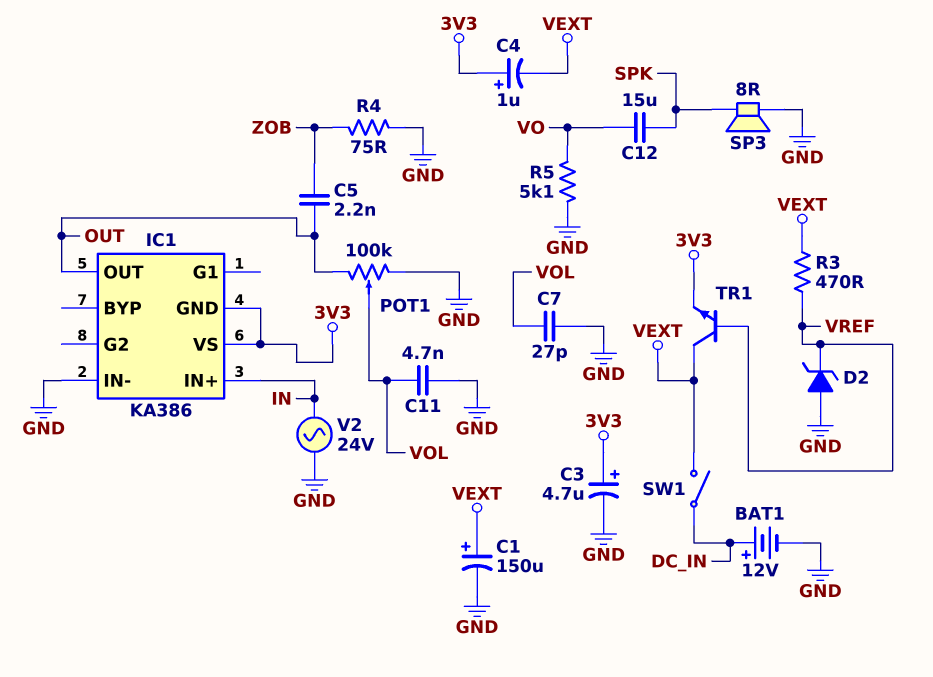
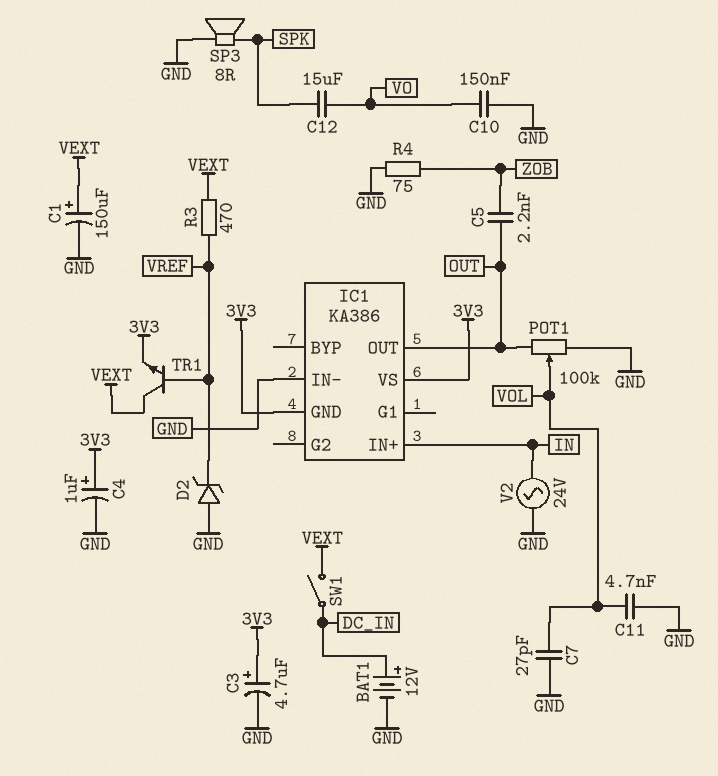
C4: 1uF (plus 3V3, minus VEXT) -> 1uF (plus 3V3, minus GND)
C10: none -> 150nF (GND, VO)
R5: 5.1k (GND, VO) -> none

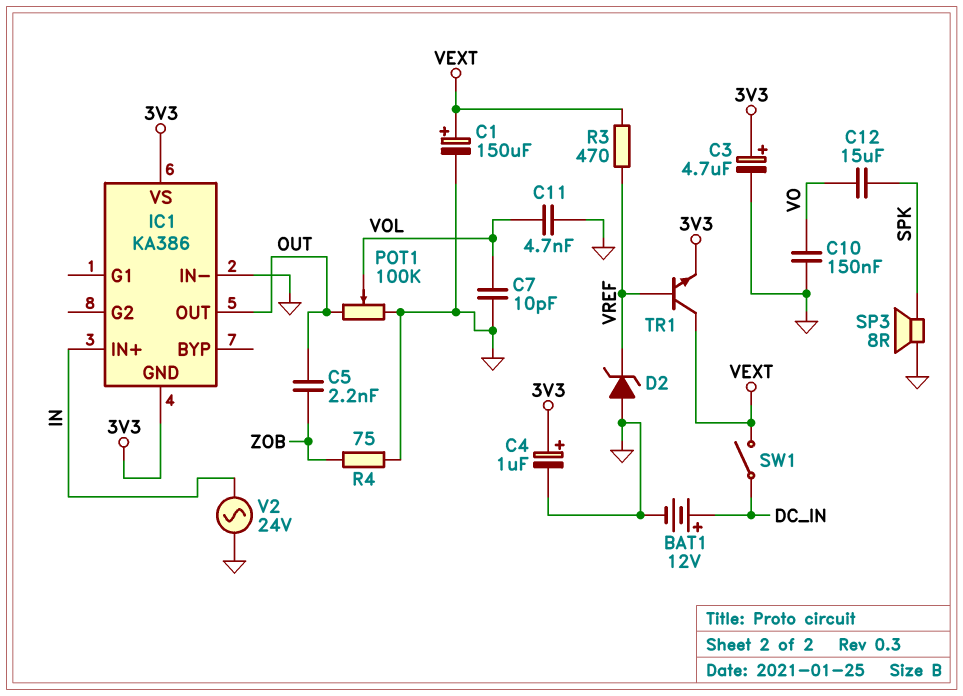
C7: 27pF (GND, VOL) -> 10pF (GND, VOL)

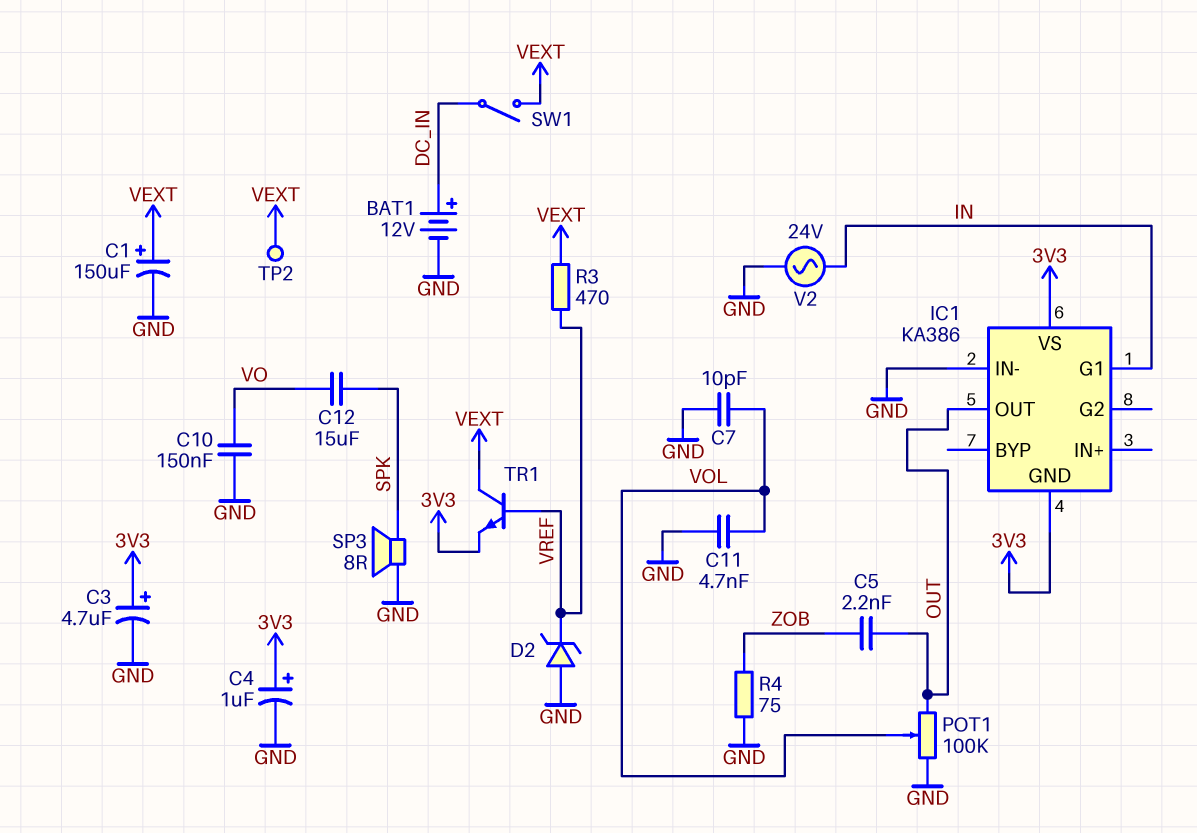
IC1 pin G1: none -> IN
IC1 pin IN+: IN -> none
TP2: none -> test point (VEXT)

